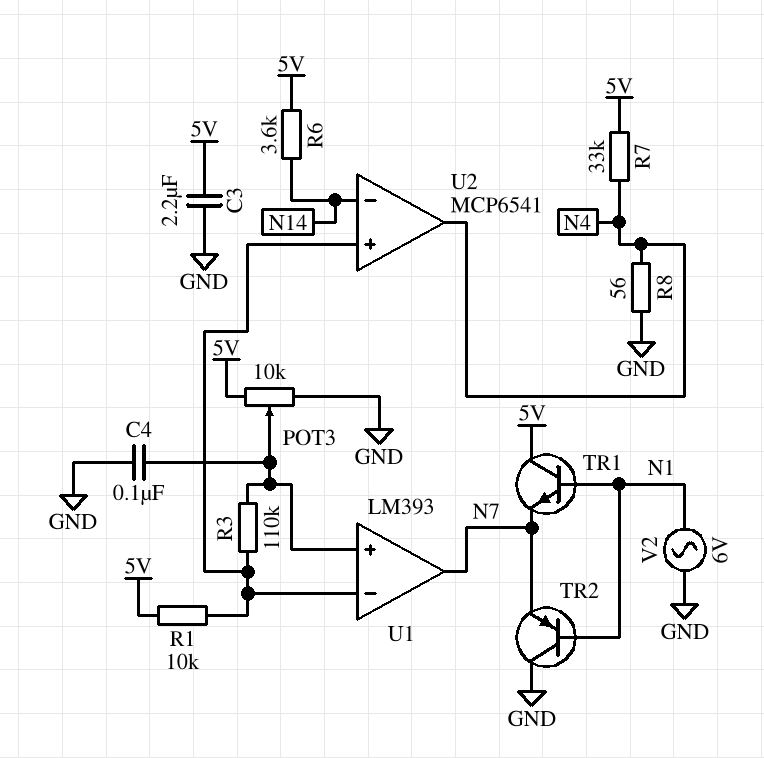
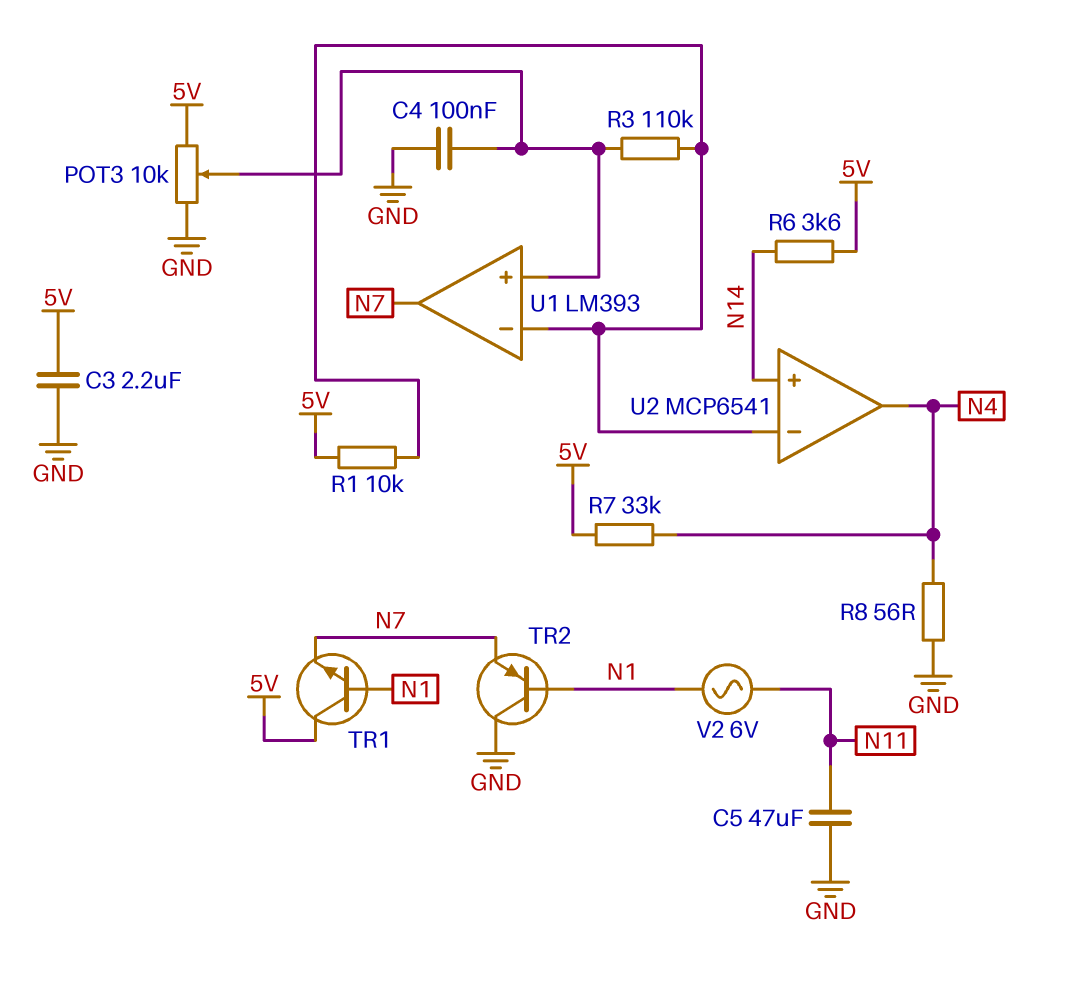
C5: none -> 47uF (GND, N11)
U2 pin in+: U1/in- -> N14
U2 pin in-: N14 -> U1/in-
V2: AC 6V (GND, N1) -> AC 6V (N1, N11)

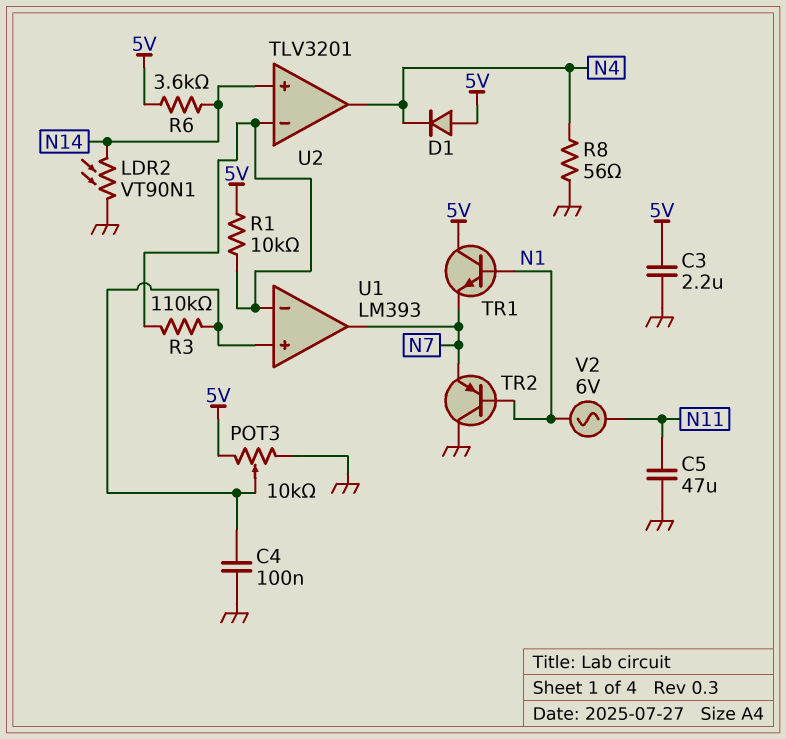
D1: none -> diode (A 5V, K N4)
LDR2: none -> VT90N1 (GND, N14)
R7: 33k (5V, N4) -> none
U2: MCP6541 -> TLV3201

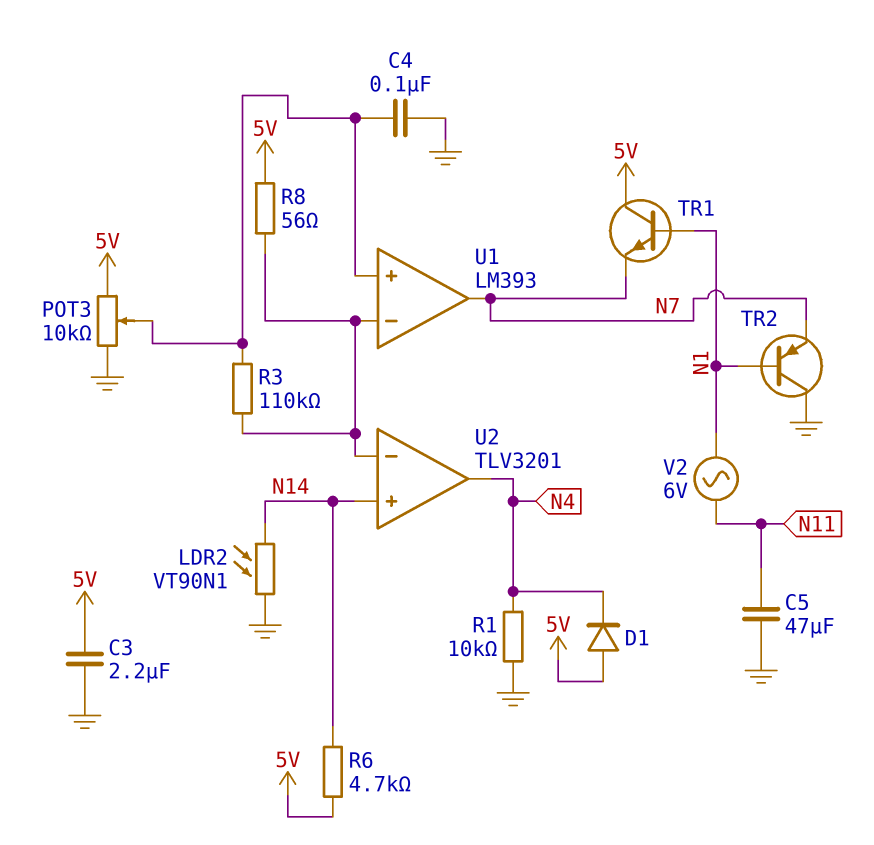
R1: 10k (5V, U1/in-) -> 10k (GND, N4)
R6: 3.6k (5V, N14) -> 4.7k (5V, N14)
R8: 56 (GND, N4) -> 56 (5V, U1/in-)

